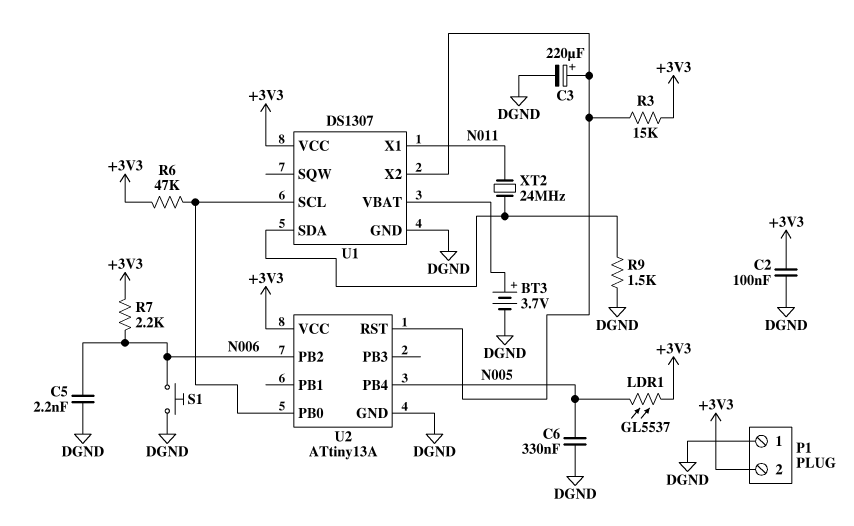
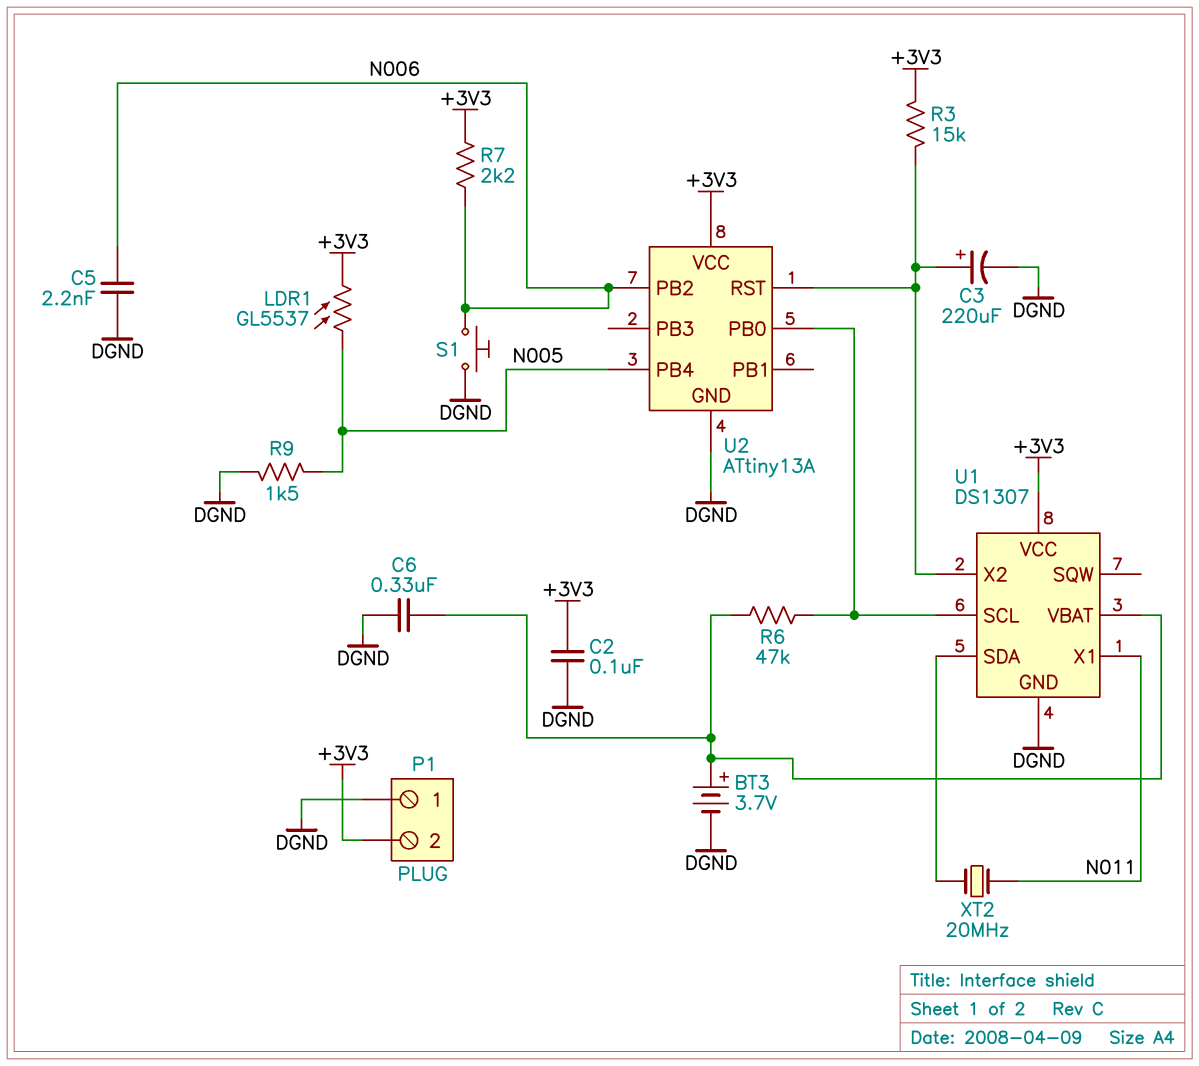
C6: 330nF (DGND, N005) -> 330nF (DGND, U1/VBAT)
R6: 47k (+3V3, U1/SCL) -> 47k (U1/SCL, U1/VBAT)
R9: 1.5k (DGND, U1/SDA) -> 1.5k (DGND, N005)
XT2: 24MHz (N011, U1/SDA) -> 20MHz (N011, U1/SDA)

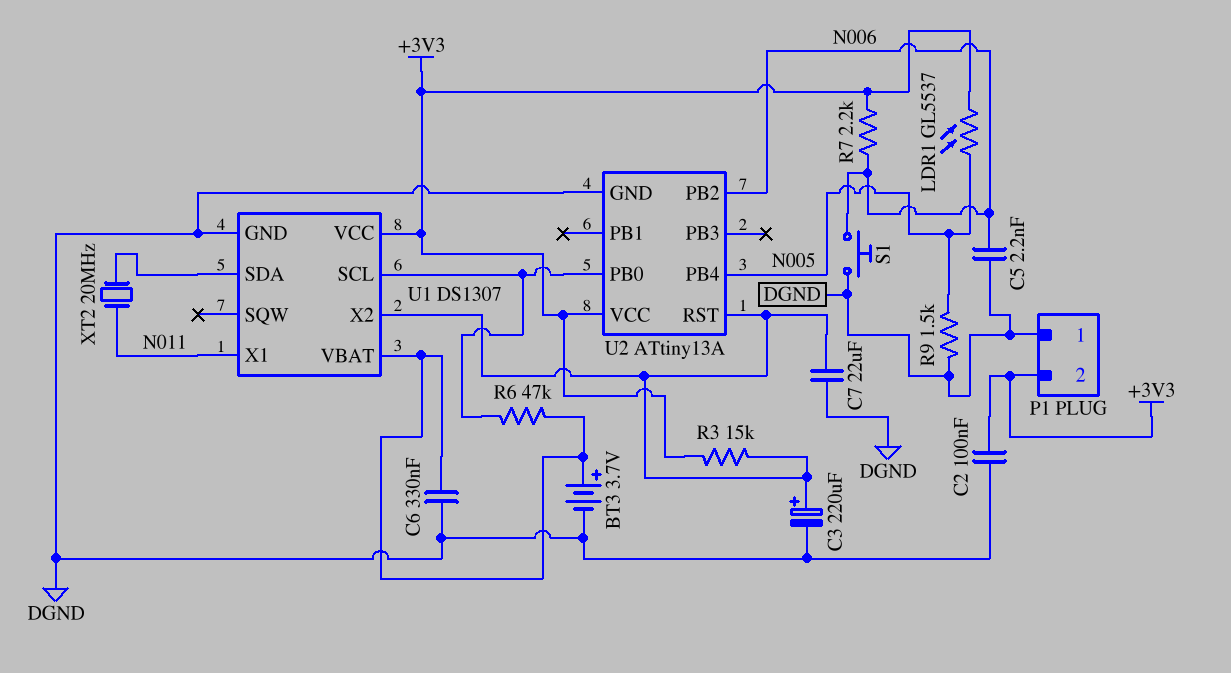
C7: none -> 22uF (DGND, U1/X2)

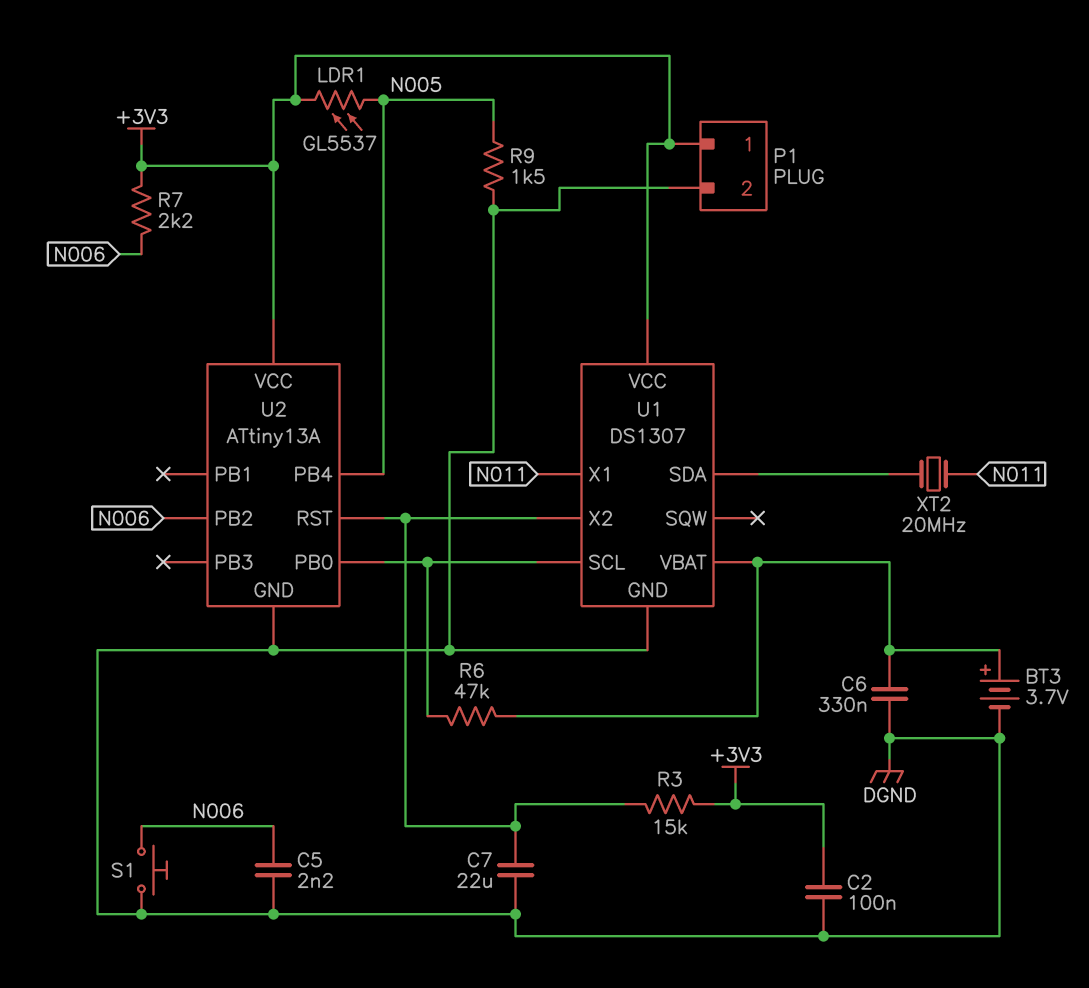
C3: 220uF (plus U1/X2, minus DGND) -> none
P1 pin 1: DGND -> +3V3
P1 pin 2: +3V3 -> DGND

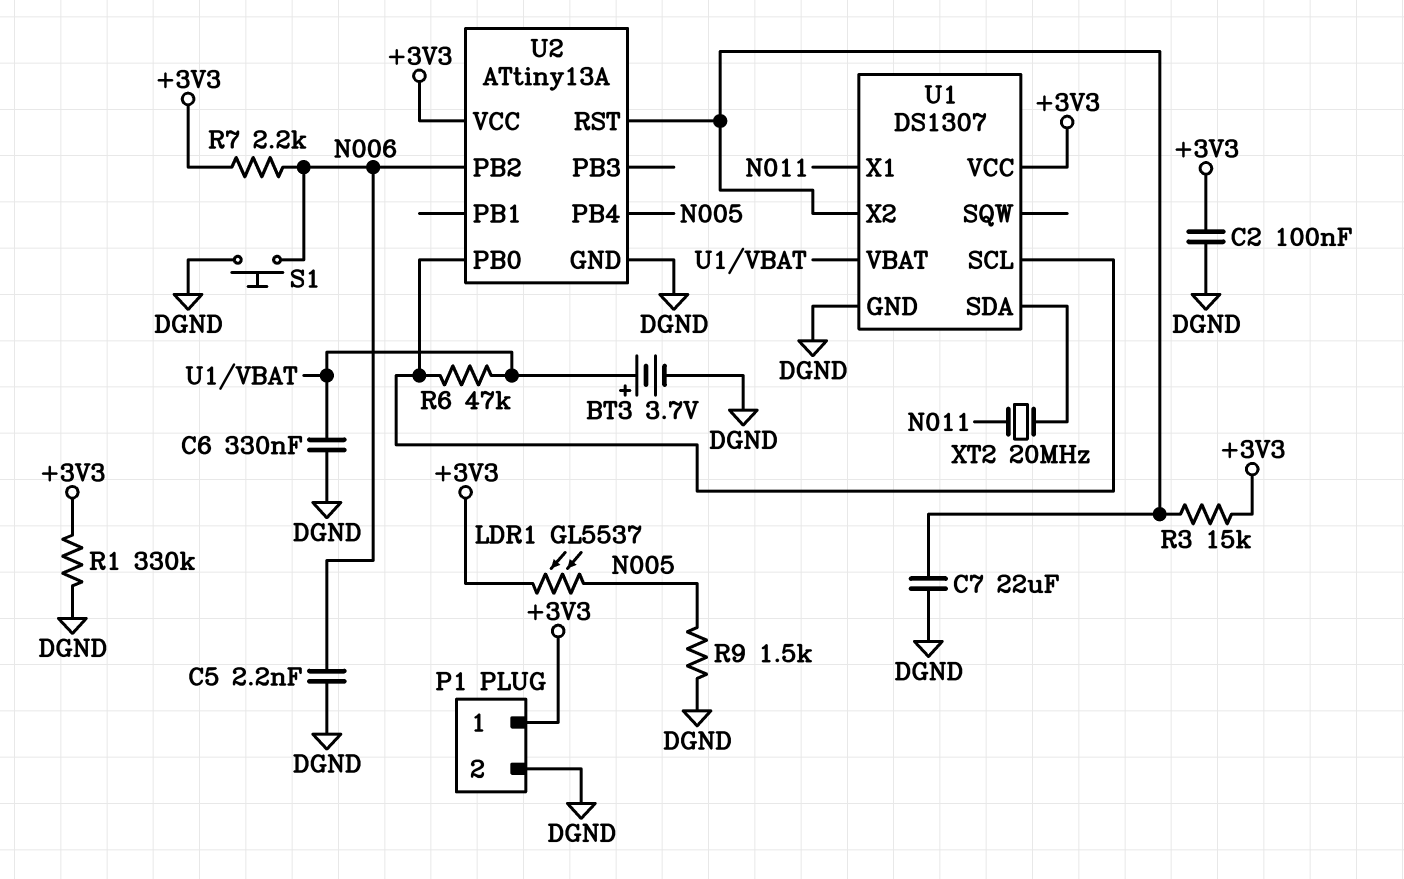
R1: none -> 330k (+3V3, DGND)

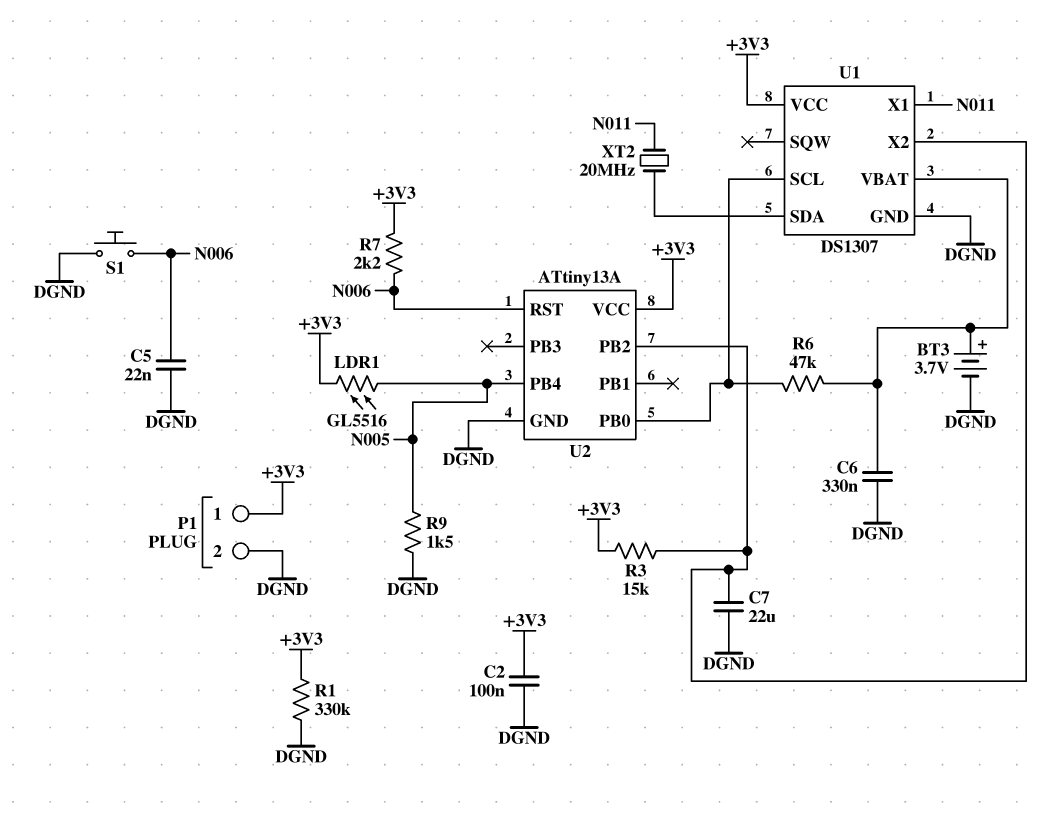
C5: 2.2nF (DGND, N006) -> 22nF (DGND, N006)
LDR1: GL5537 (+3V3, N005) -> GL5516 (+3V3, N005)
U2 pin PB2: N006 -> U1/X2
U2 pin RST: U1/X2 -> N006

